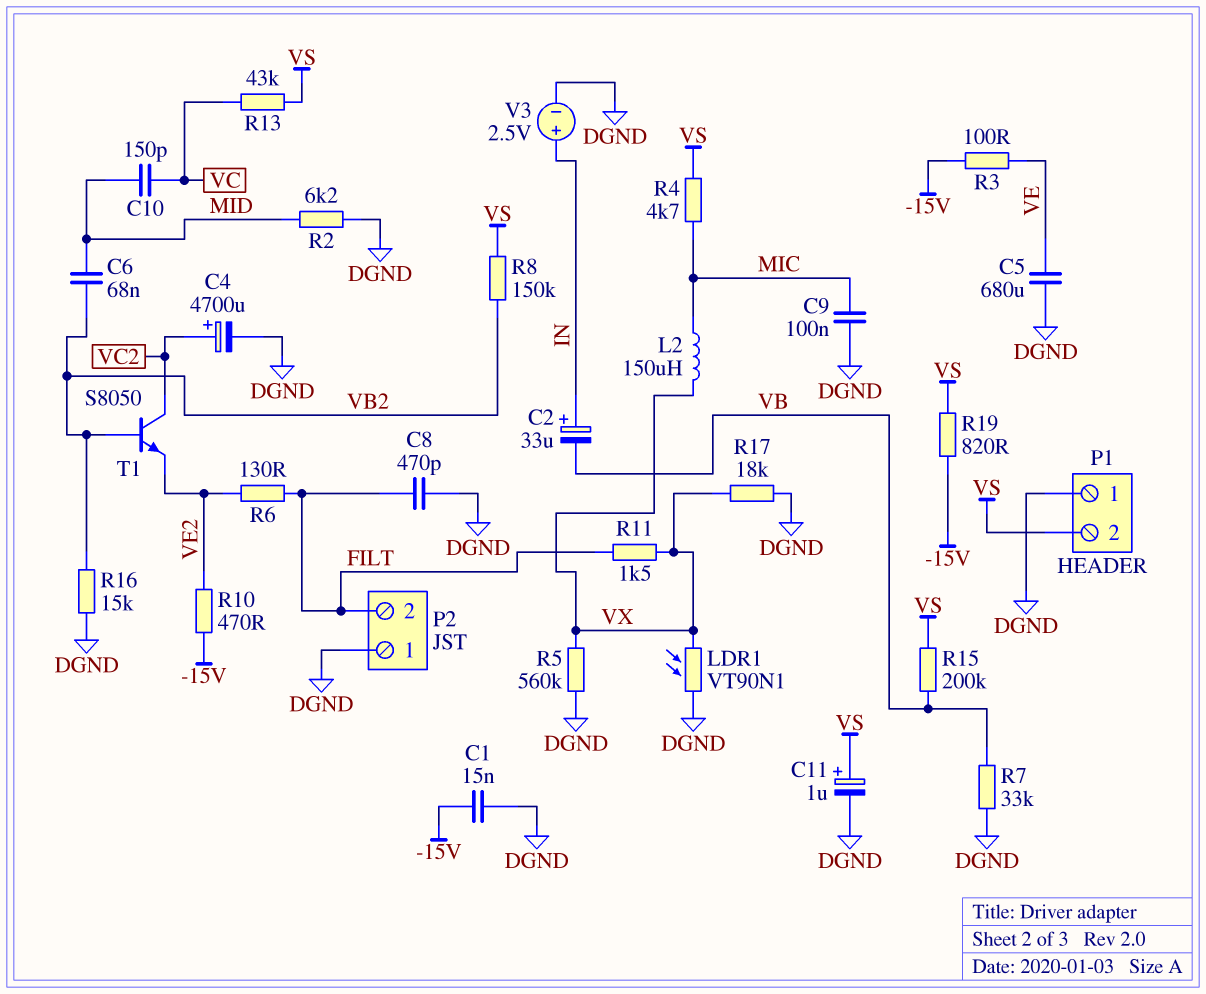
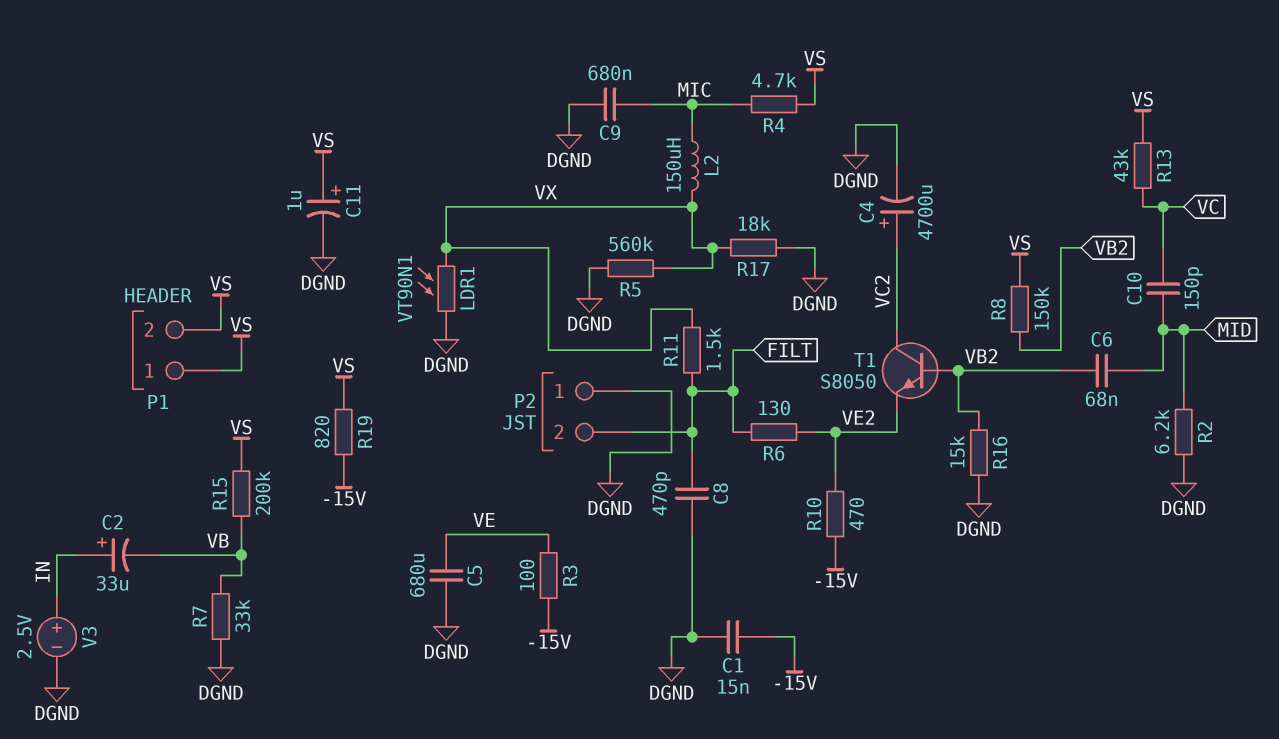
C9: 100nF (DGND, MIC) -> 680nF (DGND, MIC)
P1 pin 1: DGND -> VS

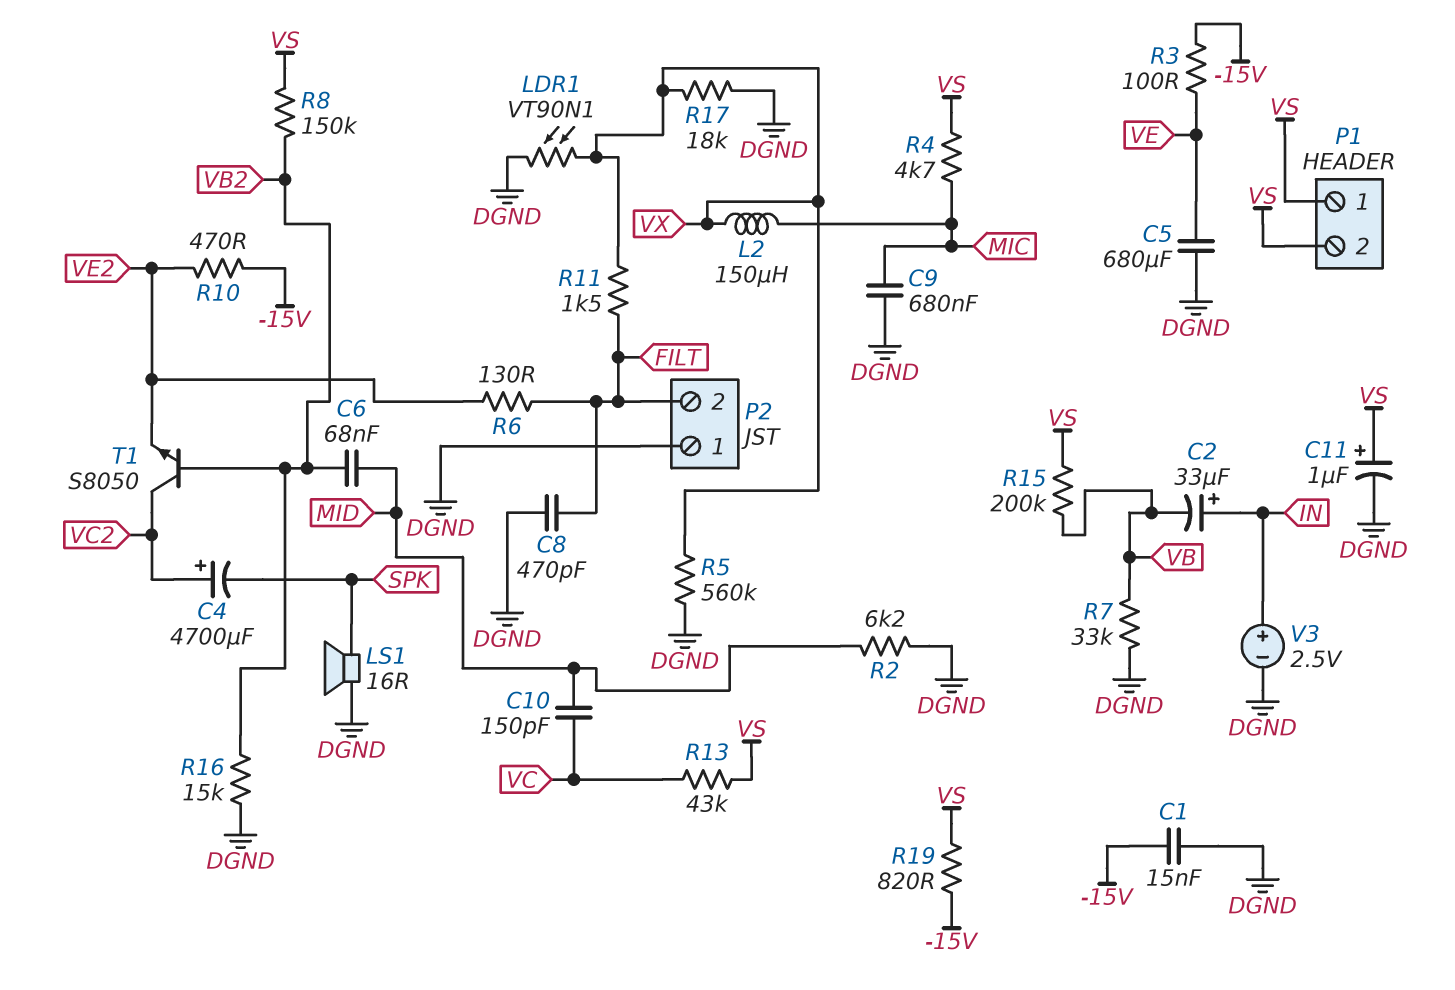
C4: 4700uF (plus VC2, minus DGND) -> 4700uF (plus VC2, minus SPK)
LS1: none -> speaker 16R (DGND, SPK)

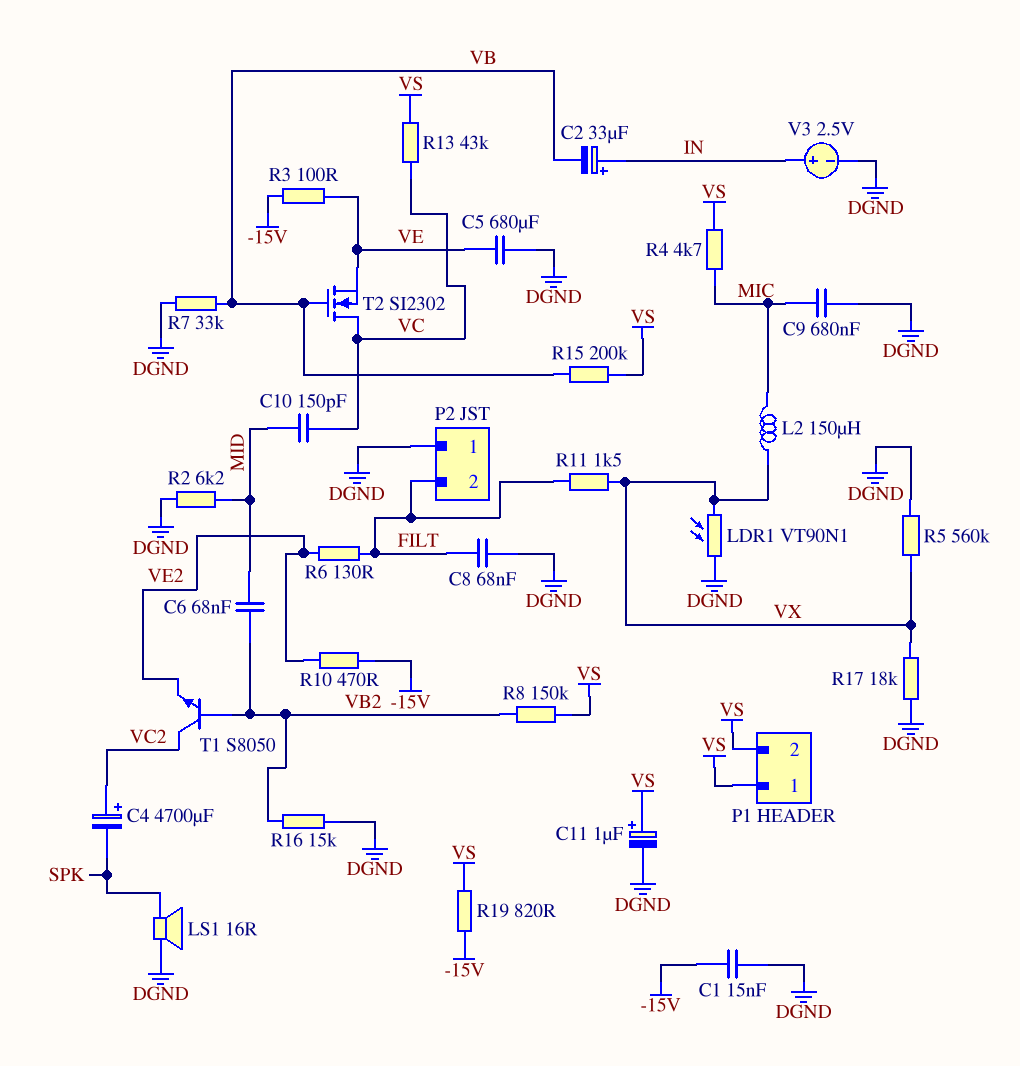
C8: 470pF (DGND, FILT) -> 68nF (DGND, FILT)
T2: none -> NMOS SI2302 (G VB, D VC, S VE)

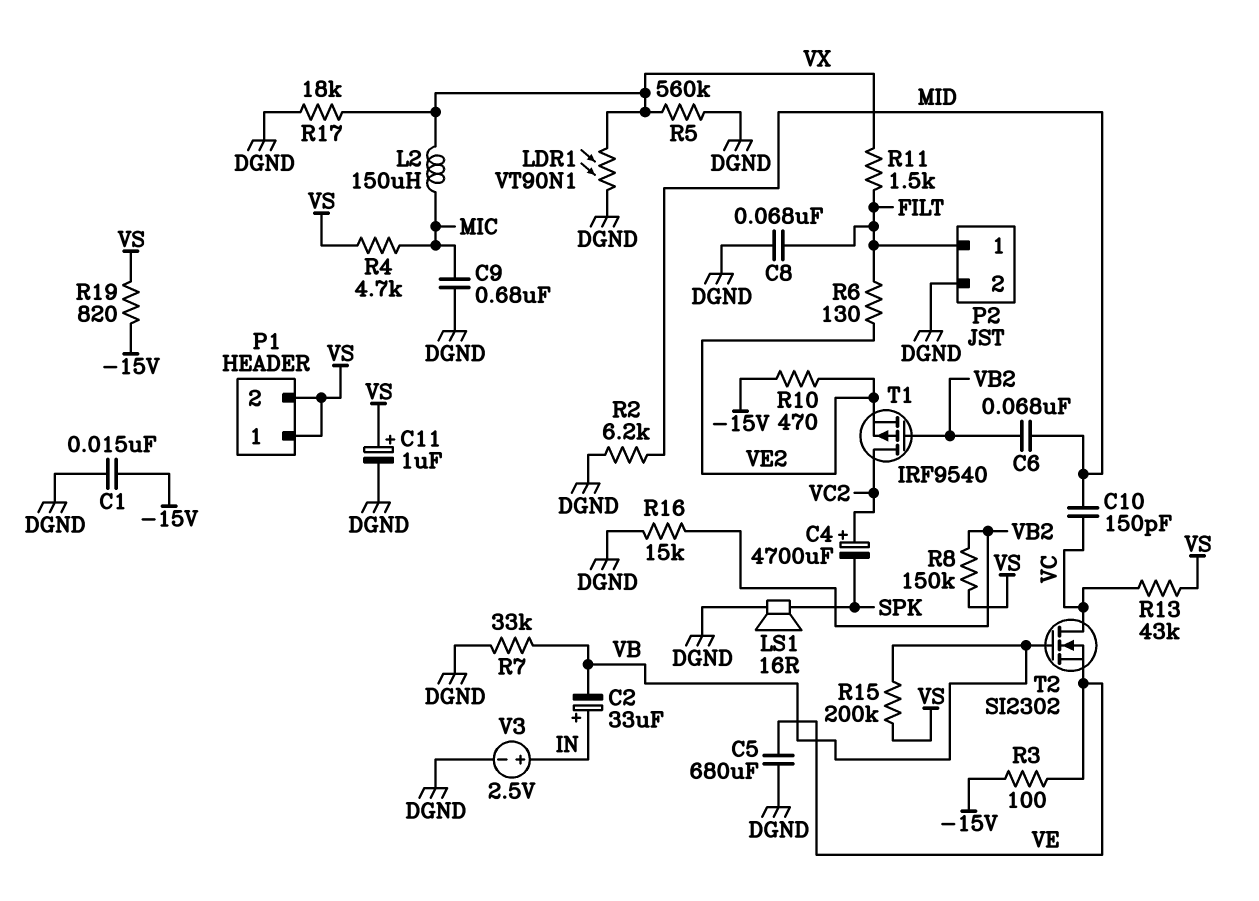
P2 pin 1: DGND -> FILT
P2 pin 2: FILT -> DGND
T1: NPN S8050 (B VB2, C VC2, E VE2) -> PMOS IRF9540 (G VB2, D VC2, S VE2)

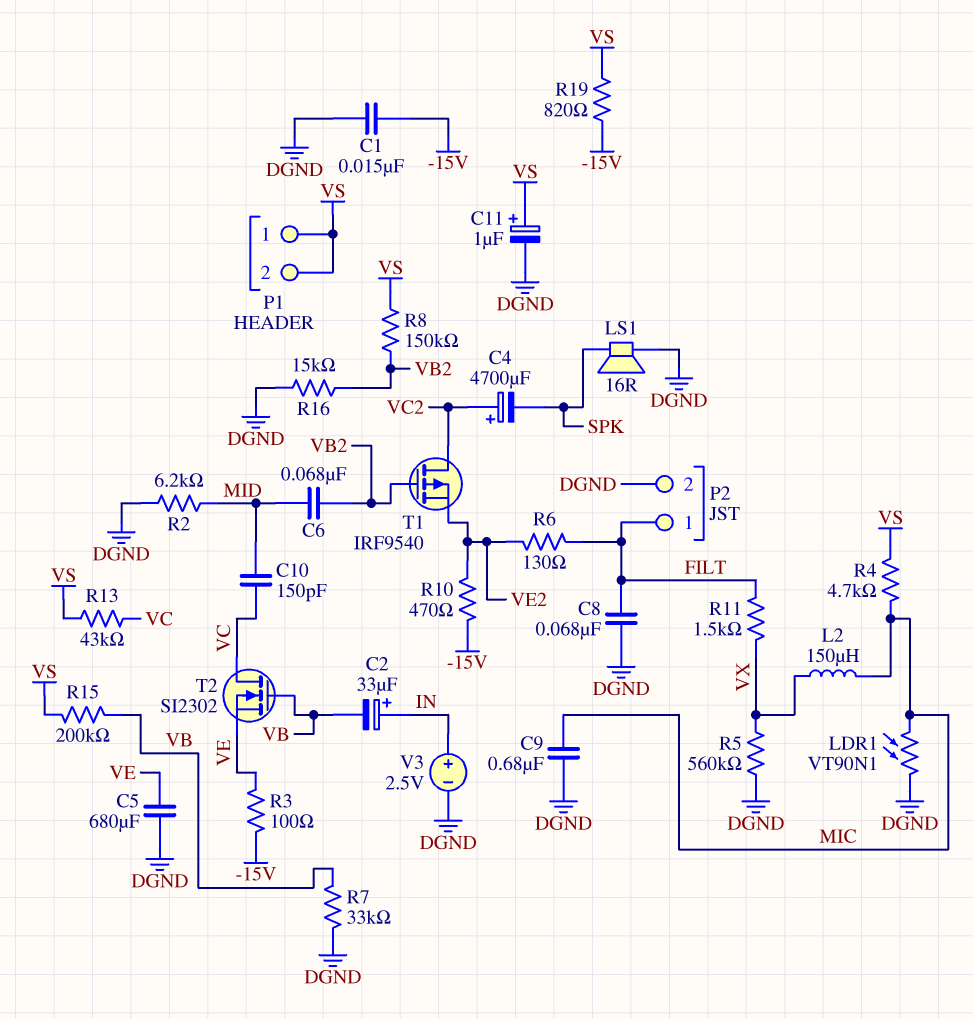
LDR1: VT90N1 (DGND, VX) -> VT90N1 (DGND, MIC)
R17: 18k (DGND, VX) -> none

